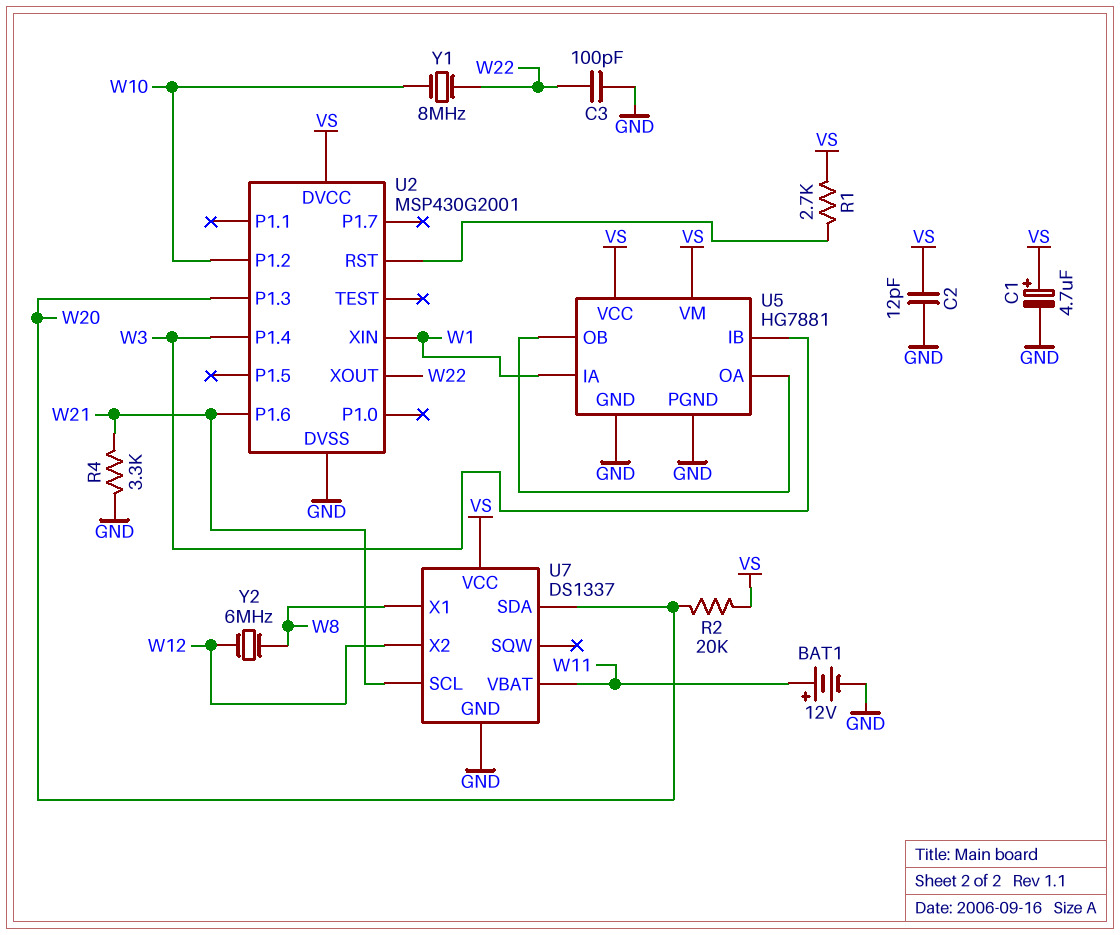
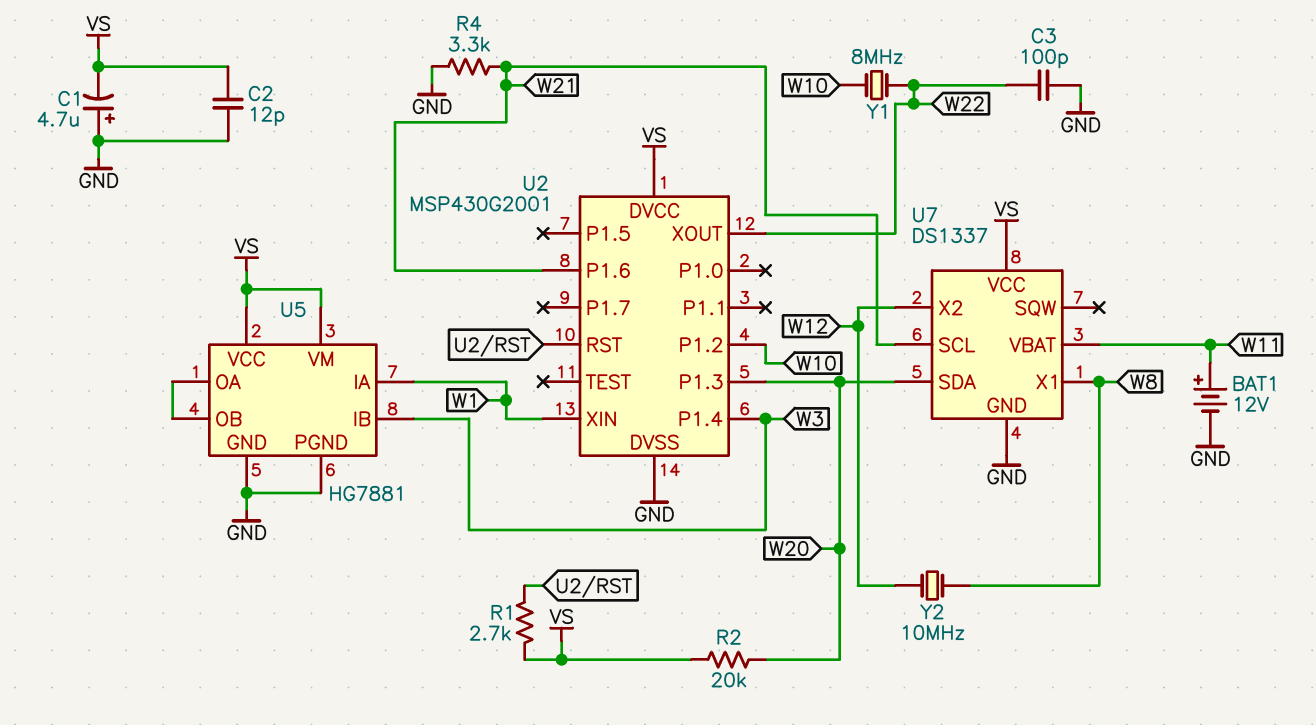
C1: 4.7uF (plus VS, minus GND) -> 4.7uF (plus GND, minus VS)
Y2: 6MHz (W8, W12) -> 10MHz (W8, W12)

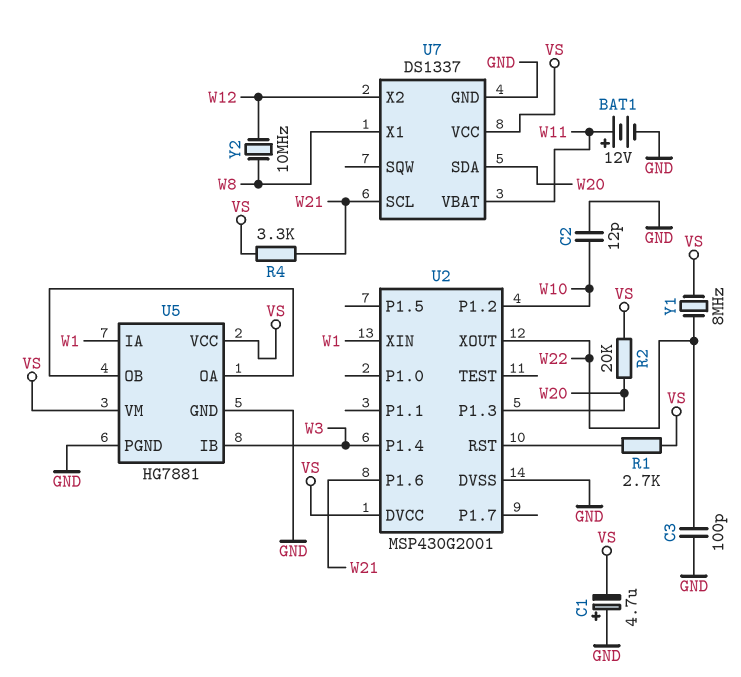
C2: 12pF (GND, VS) -> 12pF (GND, W10)
R4: 3.3k (GND, W21) -> 3.3k (VS, W21)
Y1: 8MHz (W10, W22) -> 8MHz (VS, W22)

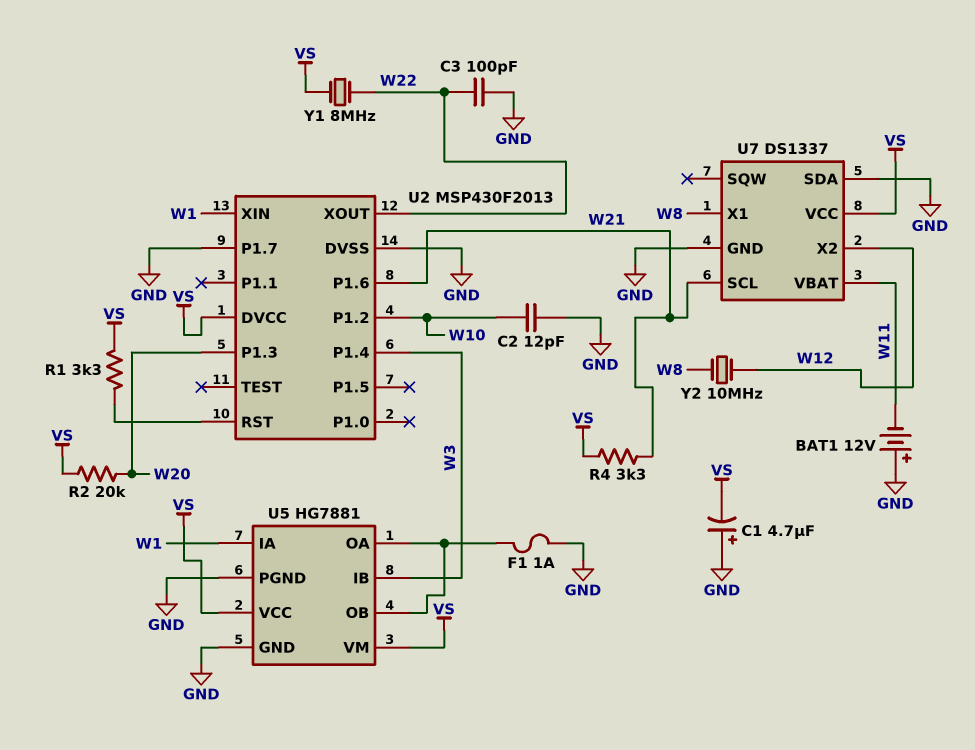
BAT1: 12V (plus W11, minus GND) -> 12V (plus GND, minus W11)
F1: none -> 1A (GND, U5/OA)
R1: 2.7k (U2/RST, VS) -> 3.3k (U2/RST, VS)
U2: MSP430G2001 -> MSP430F2013
U2 pin P1.7: none -> GND
U7 pin SDA: W20 -> GND

